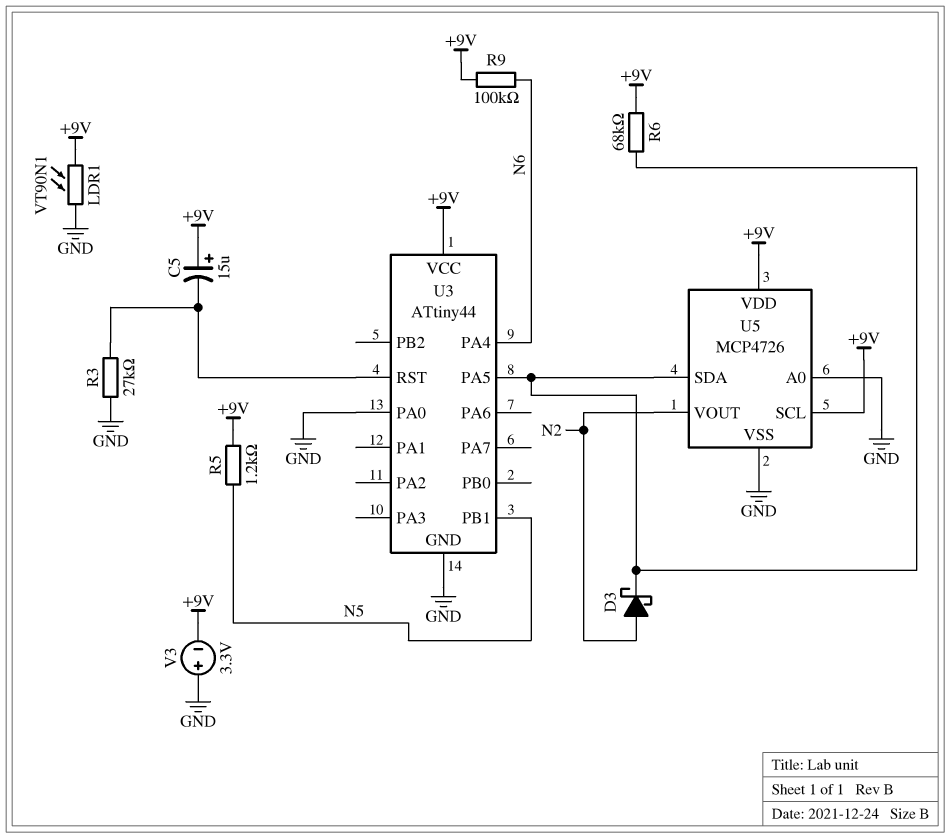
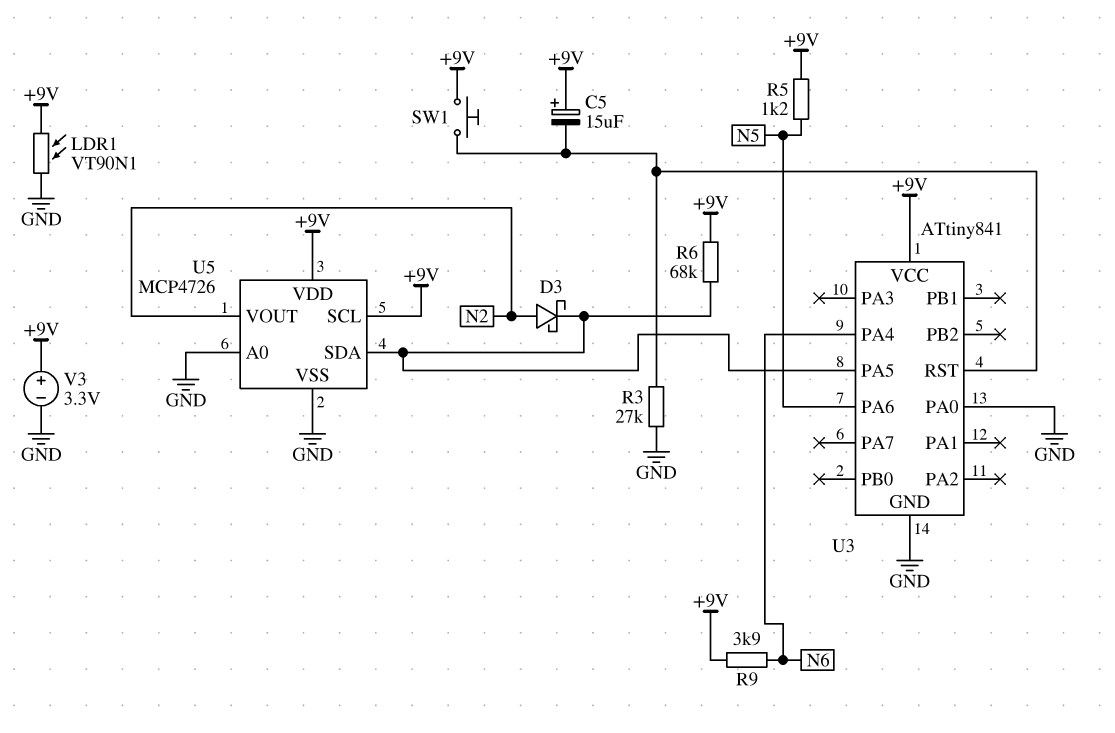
R9: 100k (+9V, N6) -> 3.9k (+9V, N6)
SW1: none -> button (+9V, U3/RST)
U3: ATtiny44 -> ATtiny841
U3 pin PA6: none -> N5
U3 pin PB1: N5 -> none
V3: 3.3V (plus GND, minus +9V) -> 3.3V (plus +9V, minus GND)

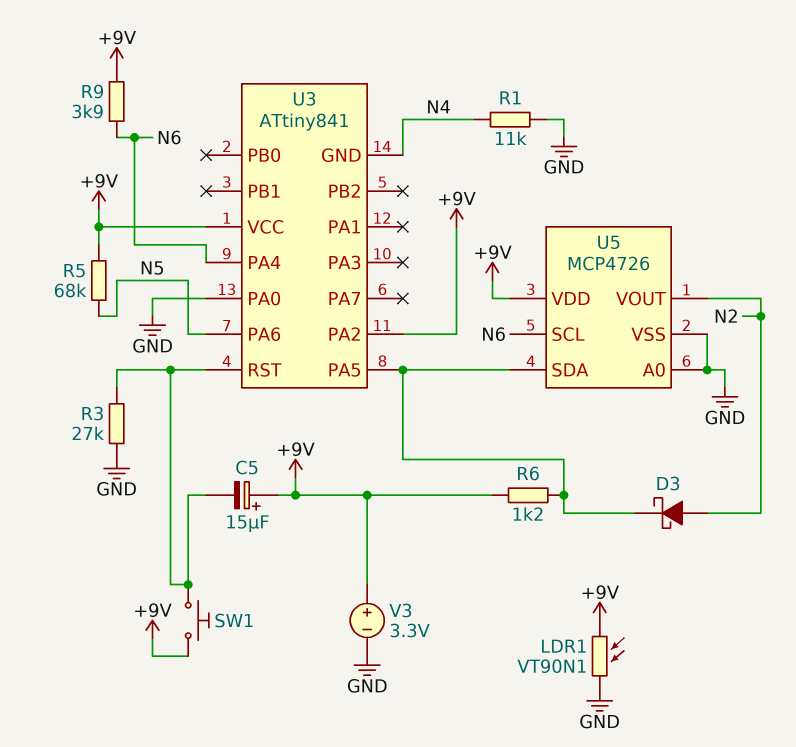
R1: none -> 11k (GND, N4)
R5: 1.2k (+9V, N5) -> 68k (+9V, N5)
R6: 68k (+9V, U3/PA5) -> 1.2k (+9V, U3/PA5)
U3 pin GND: GND -> N4
U3 pin PA2: none -> +9V
U5 pin SCL: +9V -> N6

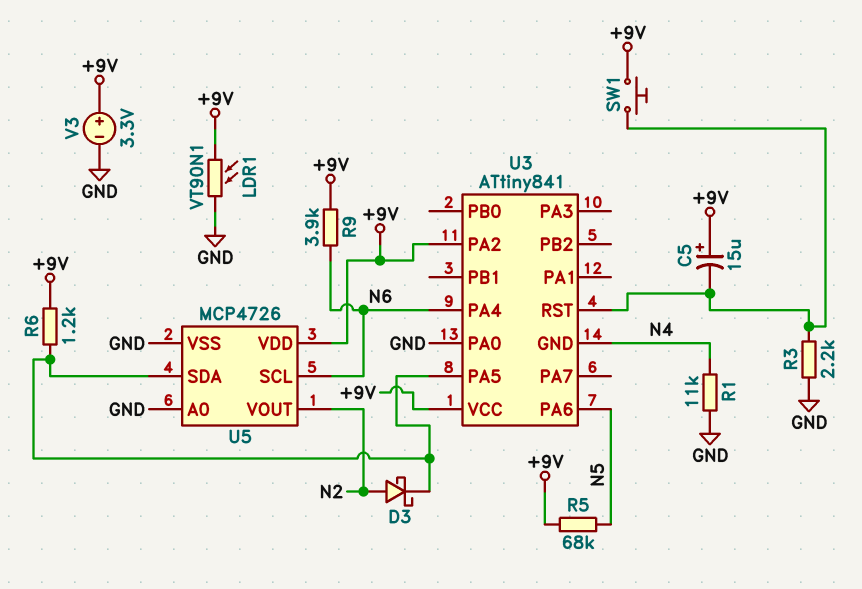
R3: 27k (GND, U3/RST) -> 2.2k (GND, U3/RST)

